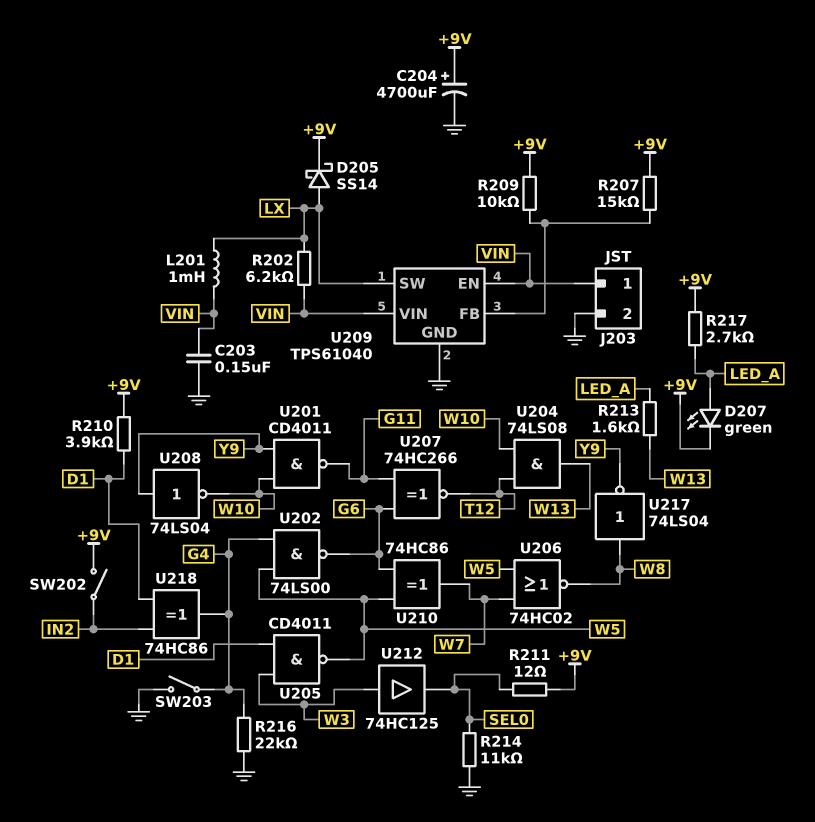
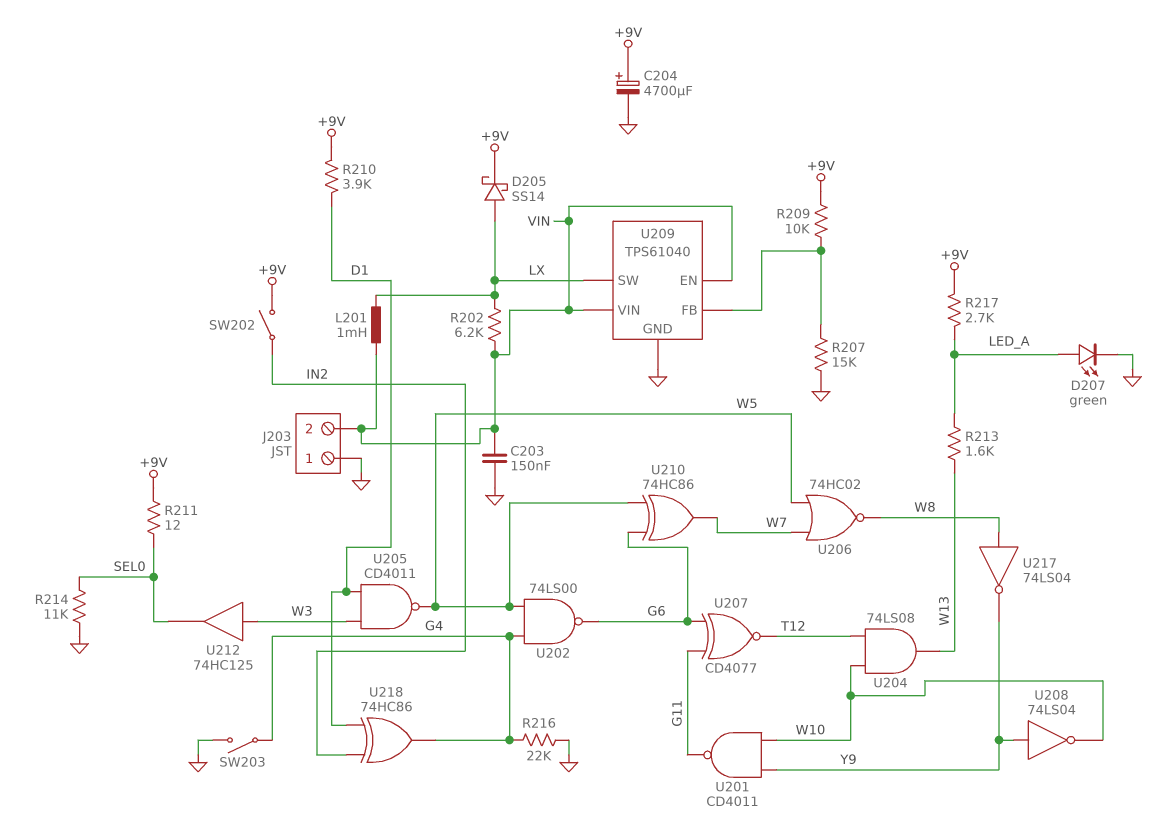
D207: LED green (A LED_A, K +9V) -> LED green (A LED_A, K GND)
J203 pin 1: VIN -> GND
J203 pin 2: GND -> VIN
R207: 15k (+9V, U209/FB) -> 15k (GND, U209/FB)
U207: XNOR 74HC266 (in G6, in G11, out T12) -> XNOR CD4077 (in G6, in G11, out T12)

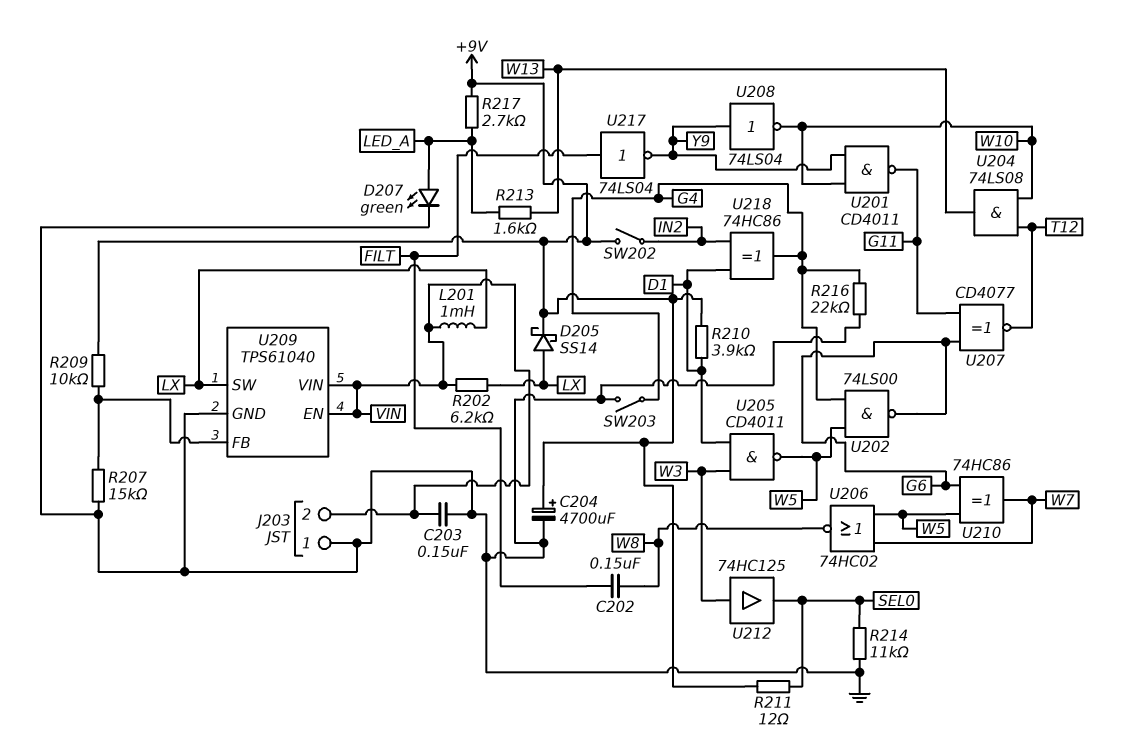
C202: none -> 150nF (FILT, W8)
U217: NOT 74LS04 (in W8, out Y9) -> NOT 74LS04 (in FILT, out Y9)

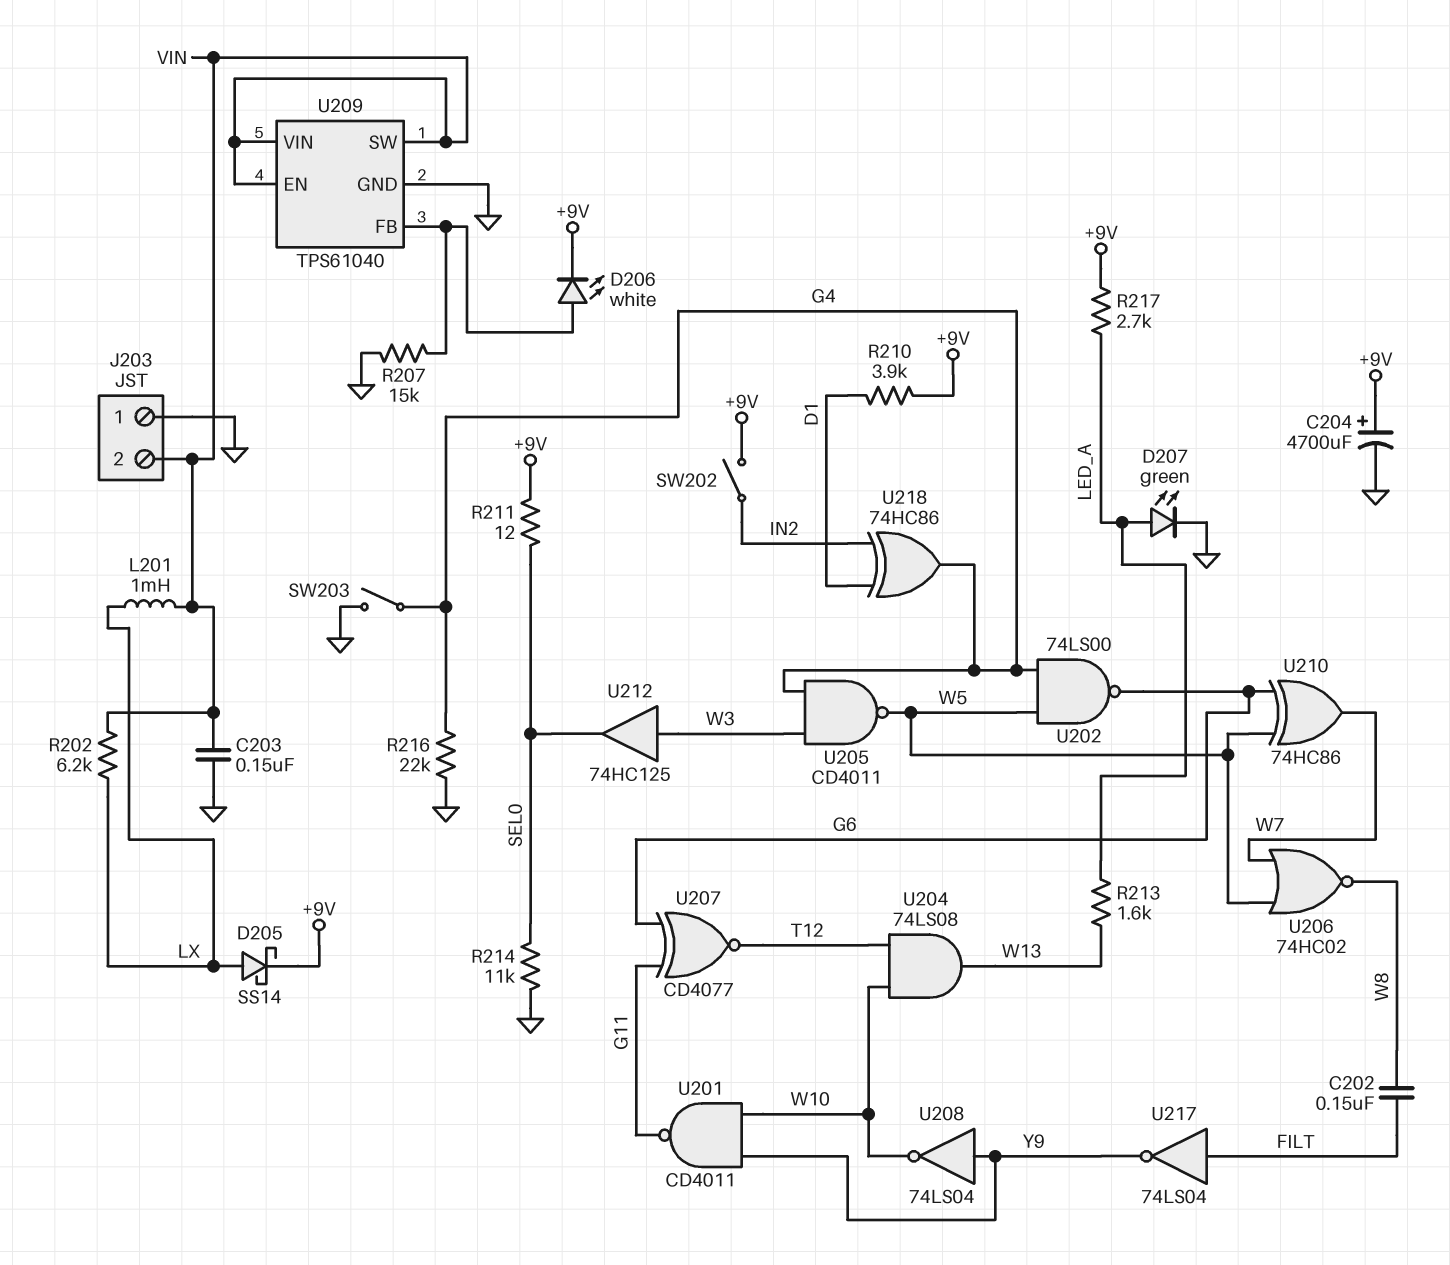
D206: none -> LED white (A U209/FB, K +9V)
R209: 10k (+9V, U209/FB) -> none
U205: NAND CD4011 (in D1, in W3, out W5) -> NAND CD4011 (in G4, in W3, out W5)
U209 pin SW: LX -> VIN

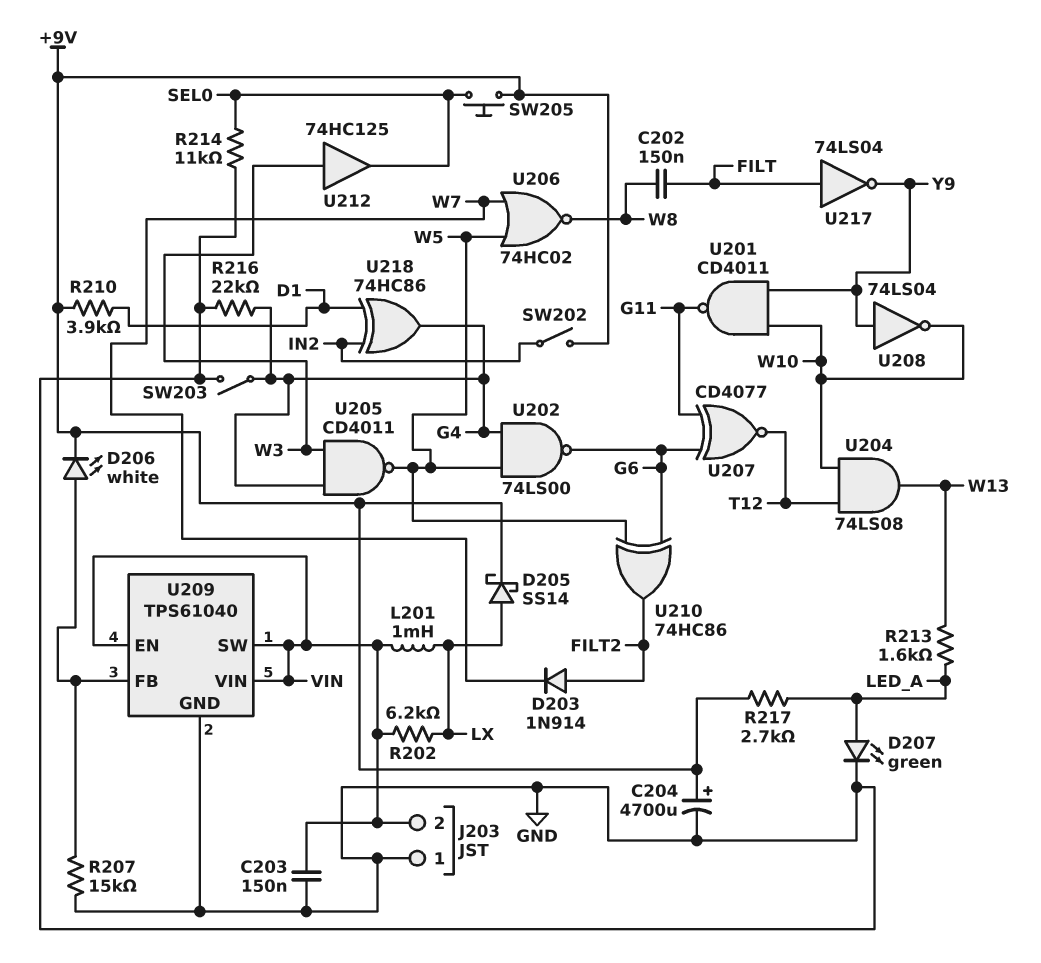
D203: none -> diode 1N914 (A FILT2, K W7)
R211: 12 (+9V, SEL0) -> none
SW205: none -> button (+9V, SEL0)
U210: XOR 74HC86 (in G6, in W5, out W7) -> XOR 74HC86 (in G6, in W5, out FILT2)

